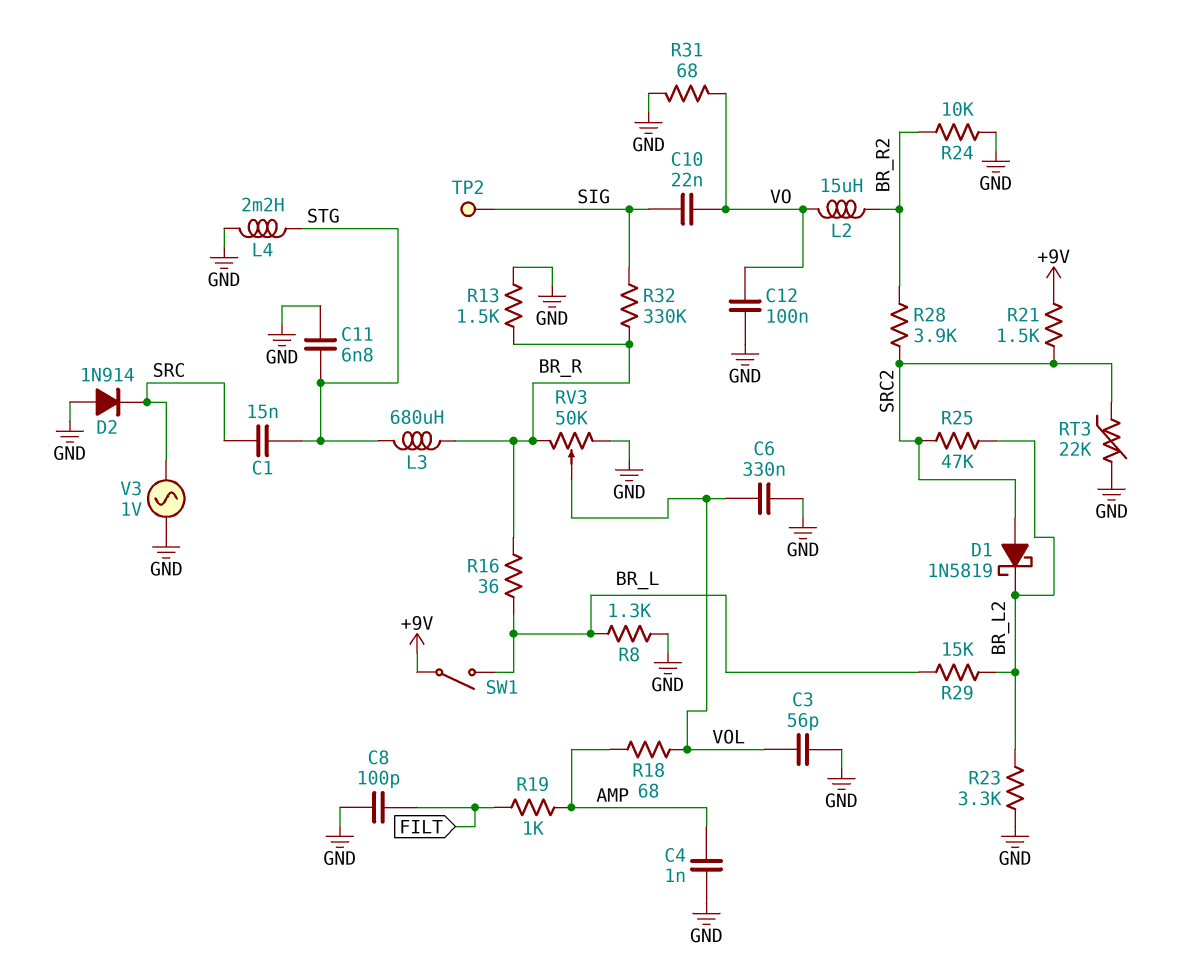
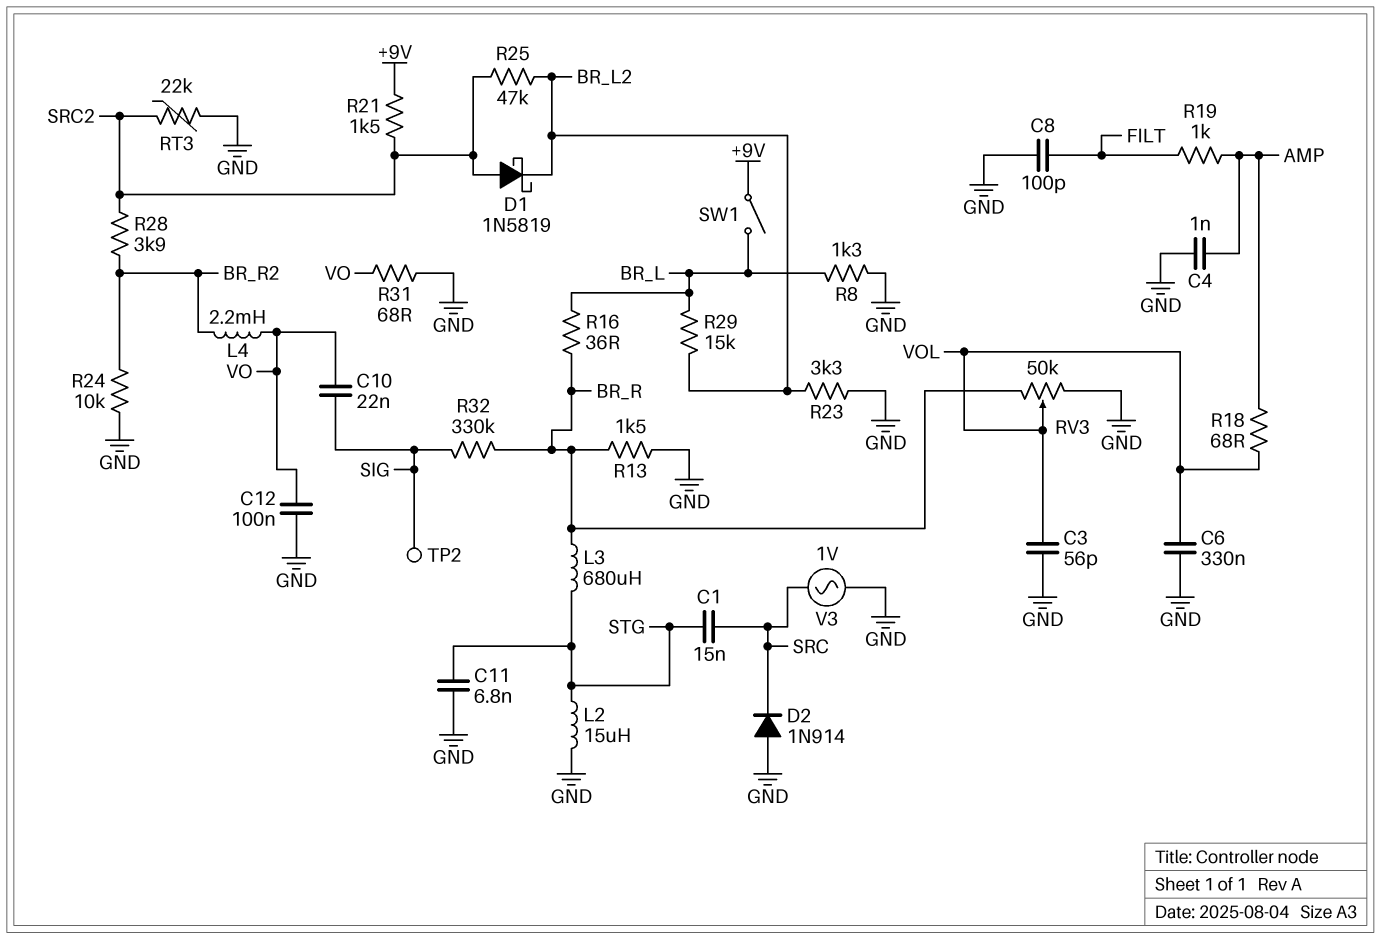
L2: 15uH (BR_R2, VO) -> 15uH (GND, STG)
L4: 2.2mH (GND, STG) -> 2.2mH (BR_R2, VO)

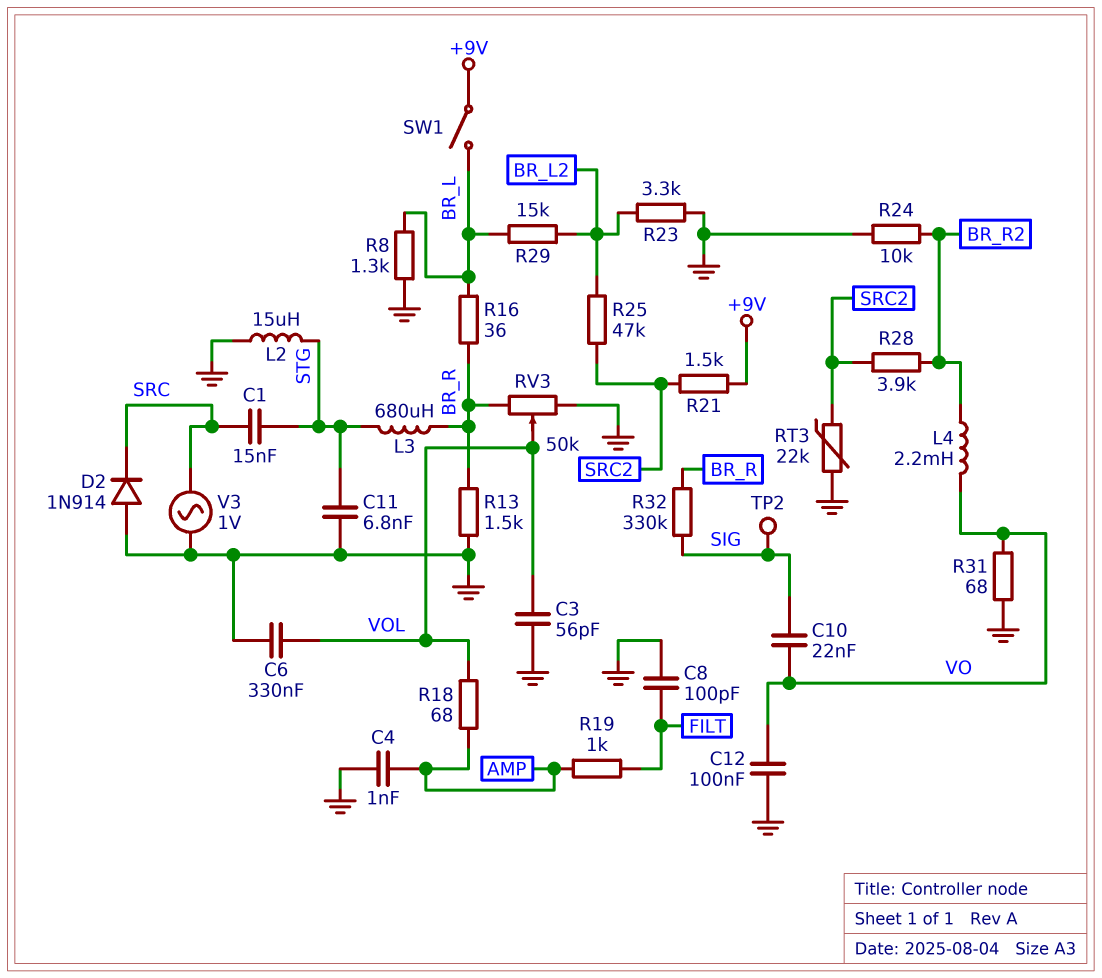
D1: schottky 1N5819 (A SRC2, K BR_L2) -> none

